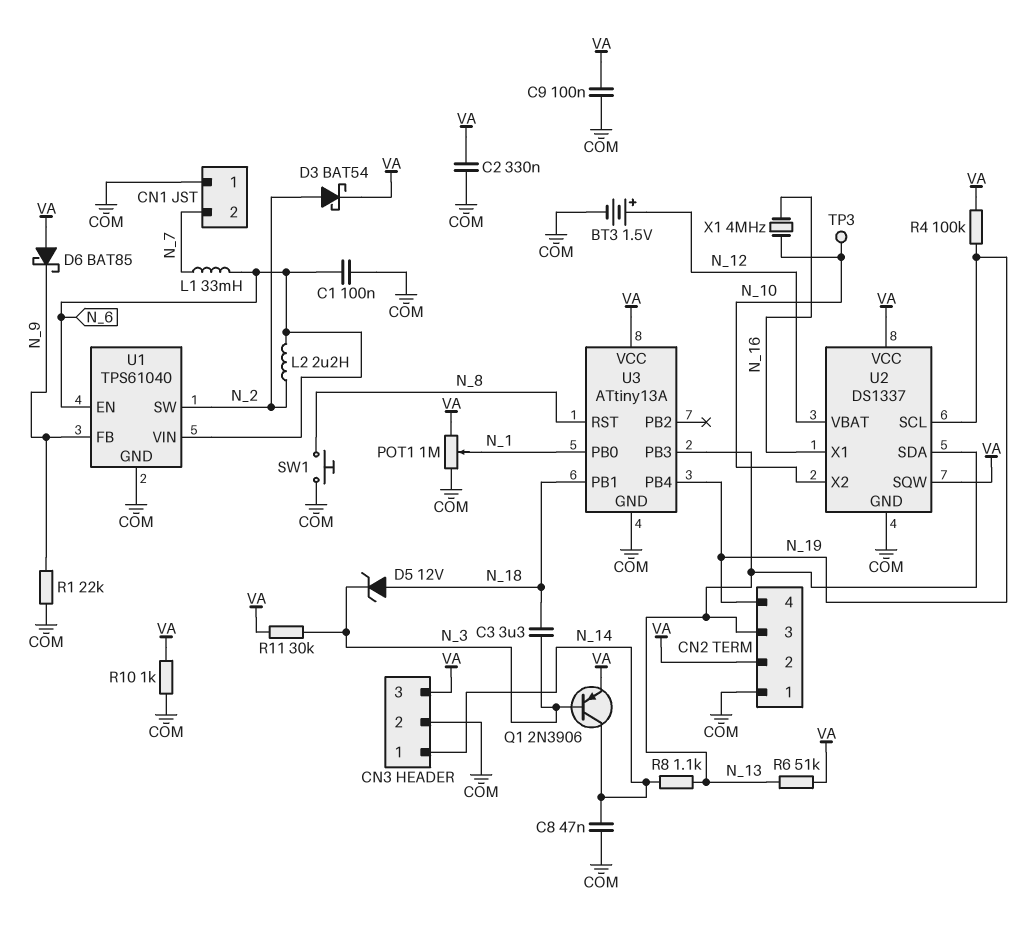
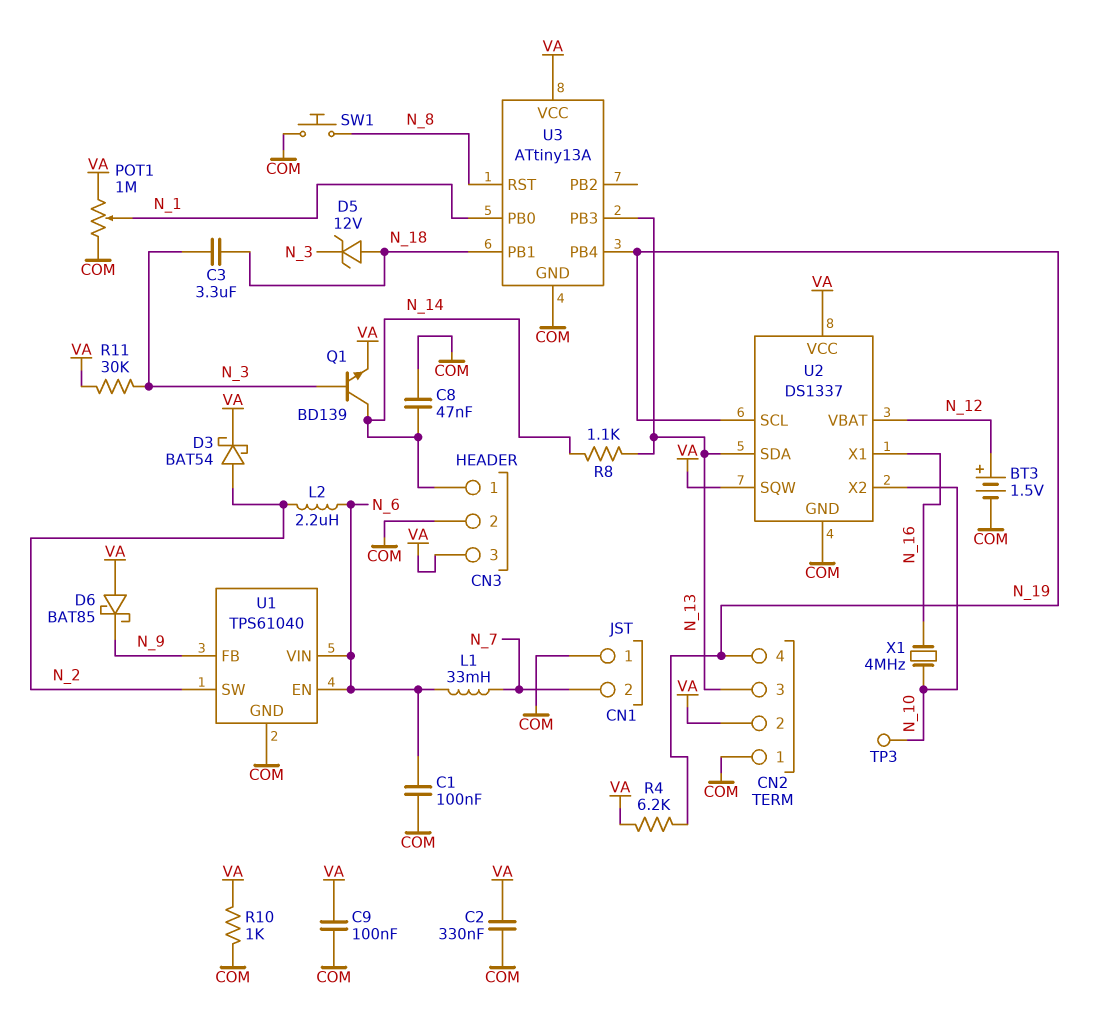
Q1: PNP 2N3906 (B N_3, C N_14, E VA) -> NPN BD139 (B N_3, C N_14, E VA)
R1: 22k (COM, N_9) -> none
R4: 100k (N_19, VA) -> 6.2k (N_19, VA)
R6: 51k (N_13, VA) -> none

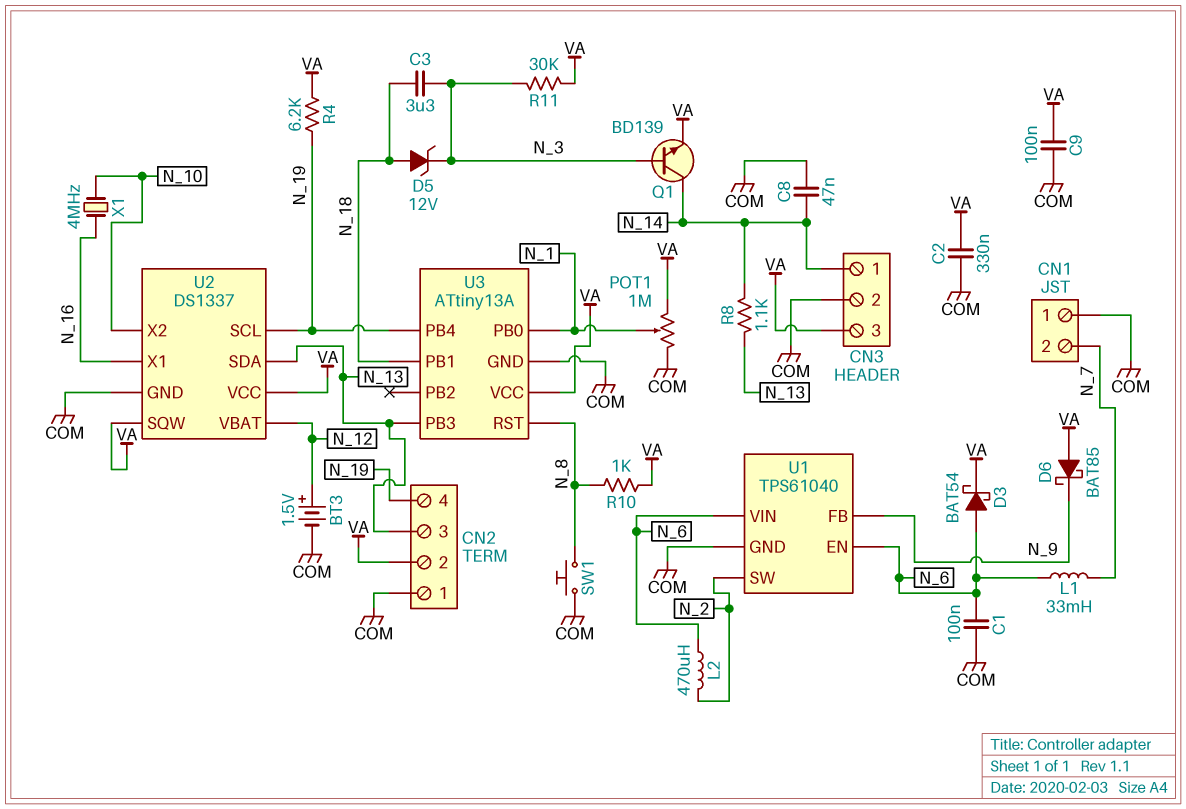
D3: schottky BAT54 (A N_2, K VA) -> schottky BAT54 (A N_6, K VA)
L2: 2.2uH (N_2, N_6) -> 470uH (N_2, N_6)
R10: 1k (COM, VA) -> 1k (N_8, VA)
TP3: test point (N_10) -> none

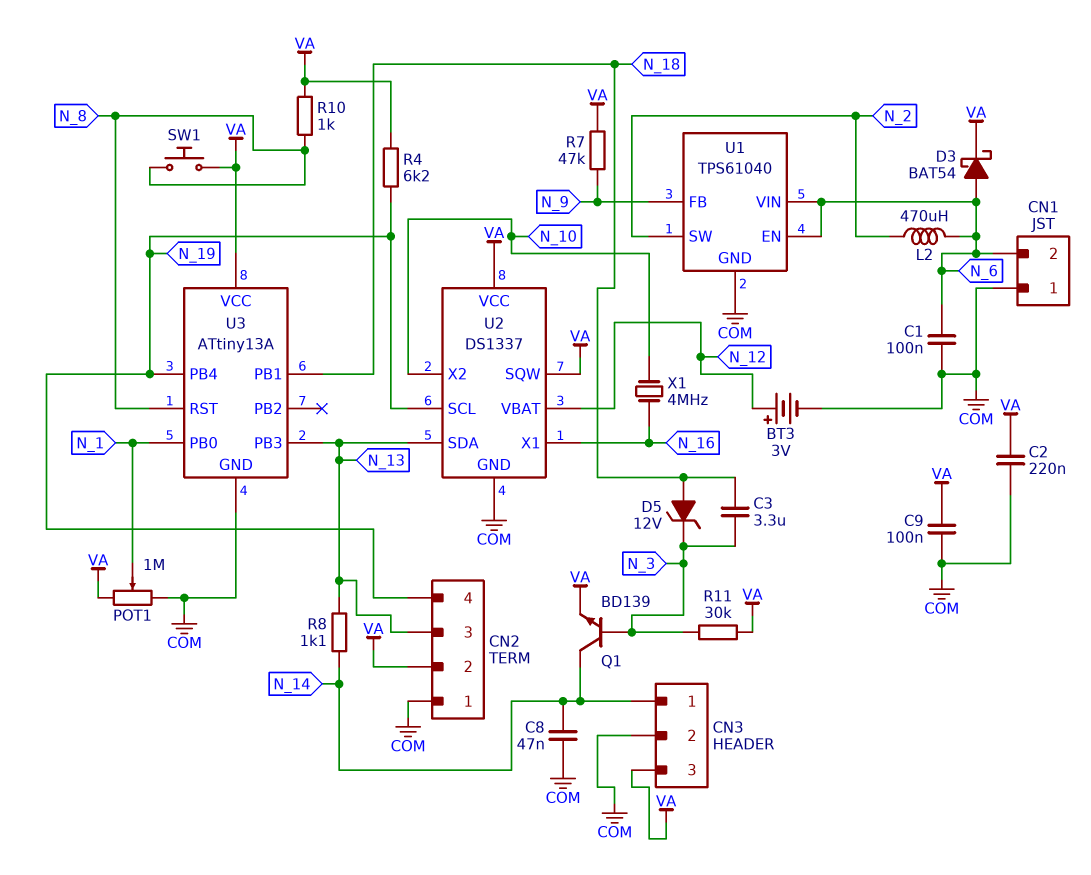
BT3: 1.5V (plus N_12, minus COM) -> 3V (plus N_12, minus COM)
C2: 330nF (COM, VA) -> 220nF (COM, VA)
CN1 pin 2: N_7 -> N_6
D6: schottky BAT85 (A VA, K N_9) -> none
L1: 33mH (N_6, N_7) -> none
R7: none -> 47k (N_9, VA)
SW1: button (COM, N_8) -> button (N_8, VA)

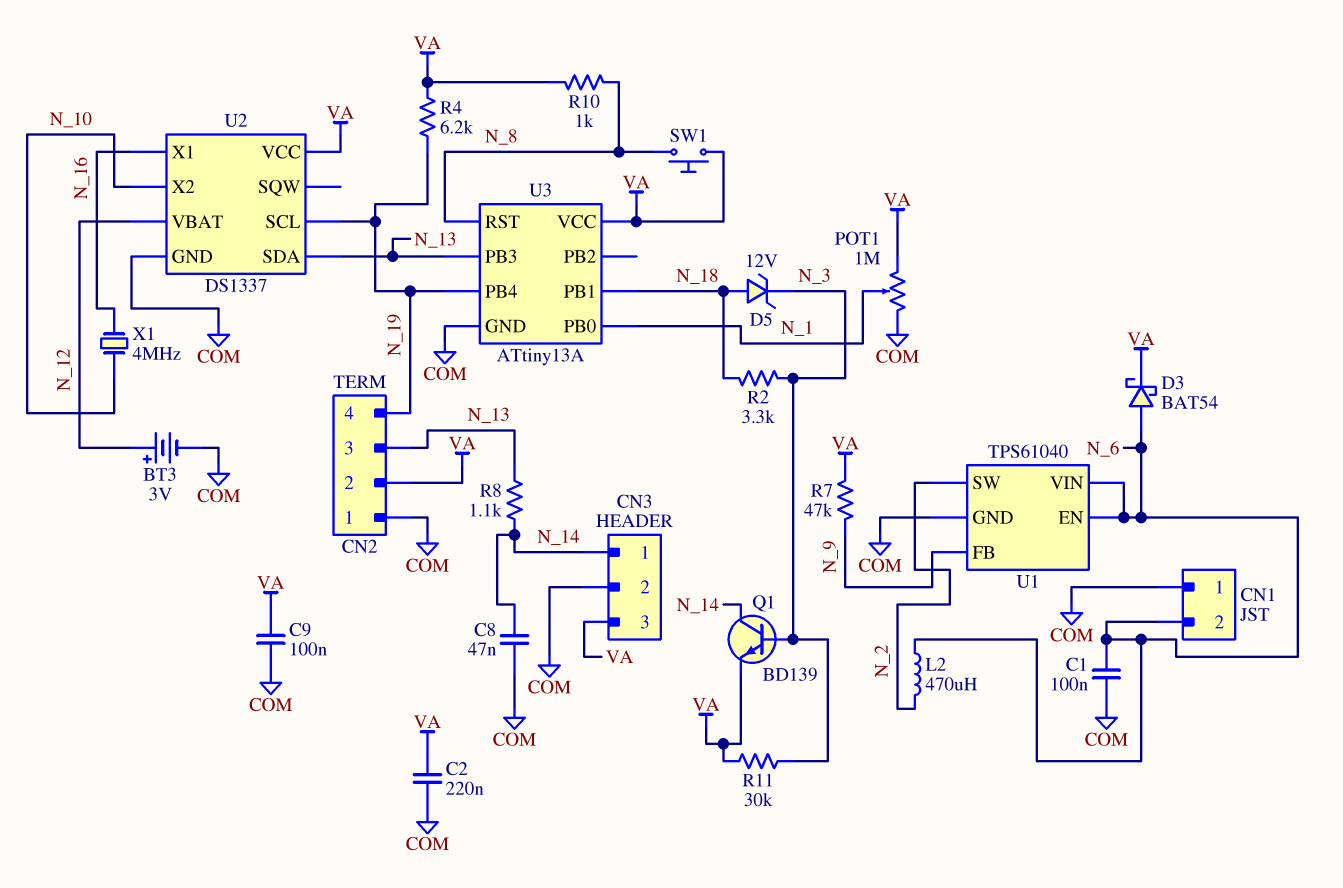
C3: 3.3uF (N_3, N_18) -> none
R2: none -> 3.3k (N_3, N_18)
U2 pin SQW: VA -> none

